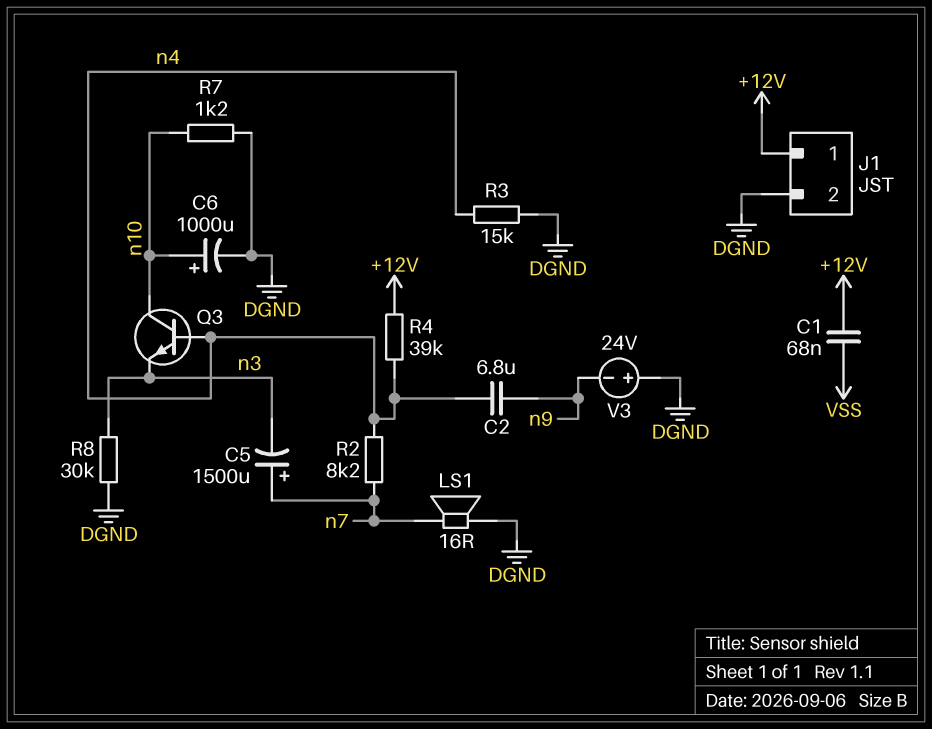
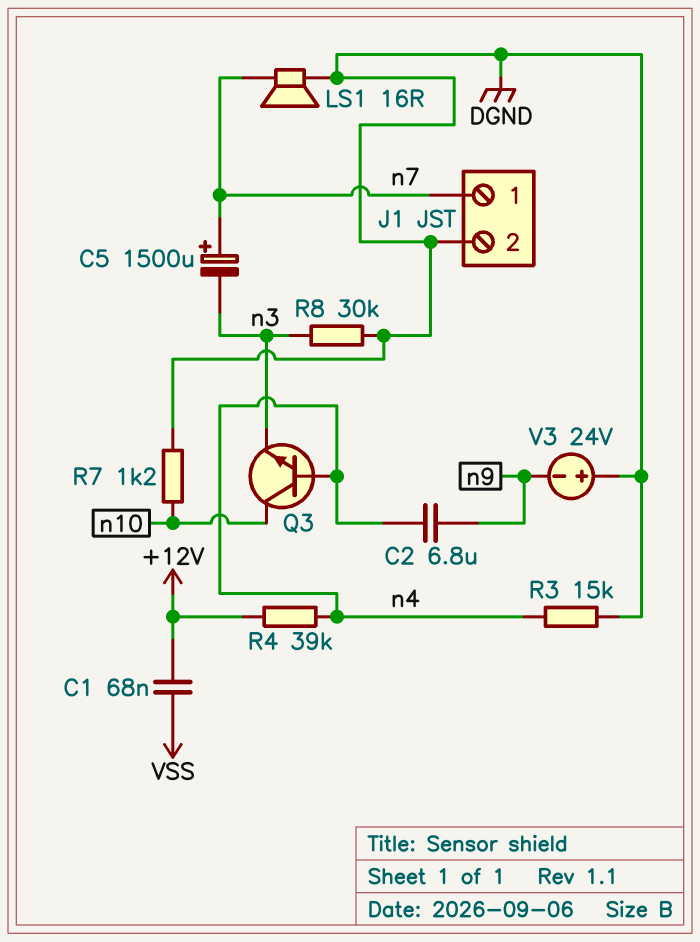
C6: 1000uF (plus n10, minus DGND) -> none
J1 pin 1: +12V -> n7
R2: 8.2k (n4, n7) -> none

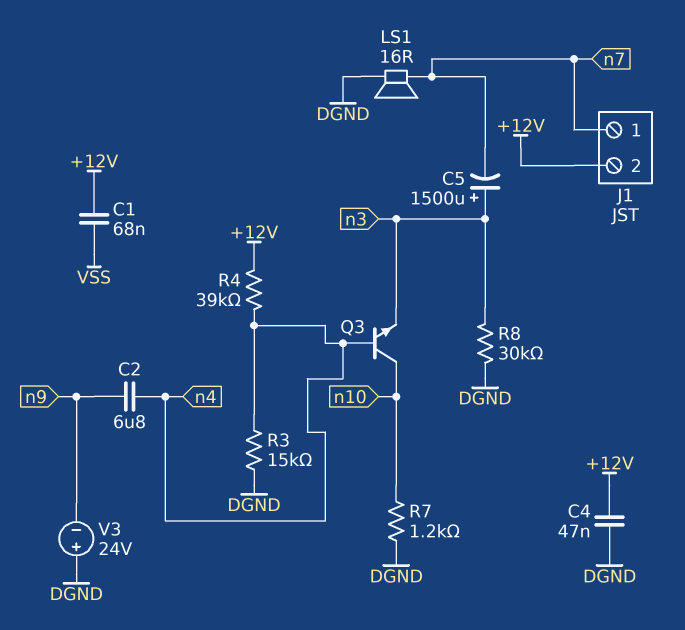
C4: none -> 47nF (+12V, DGND)
C5: 1500uF (plus n7, minus n3) -> 1500uF (plus n3, minus n7)
J1 pin 2: DGND -> +12V

